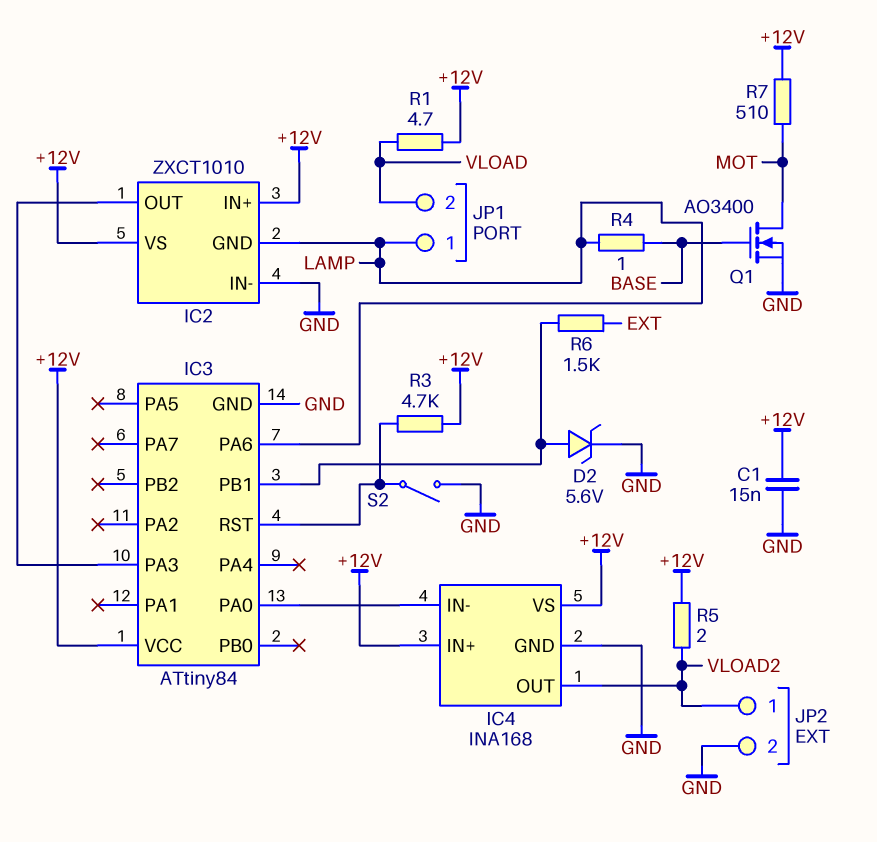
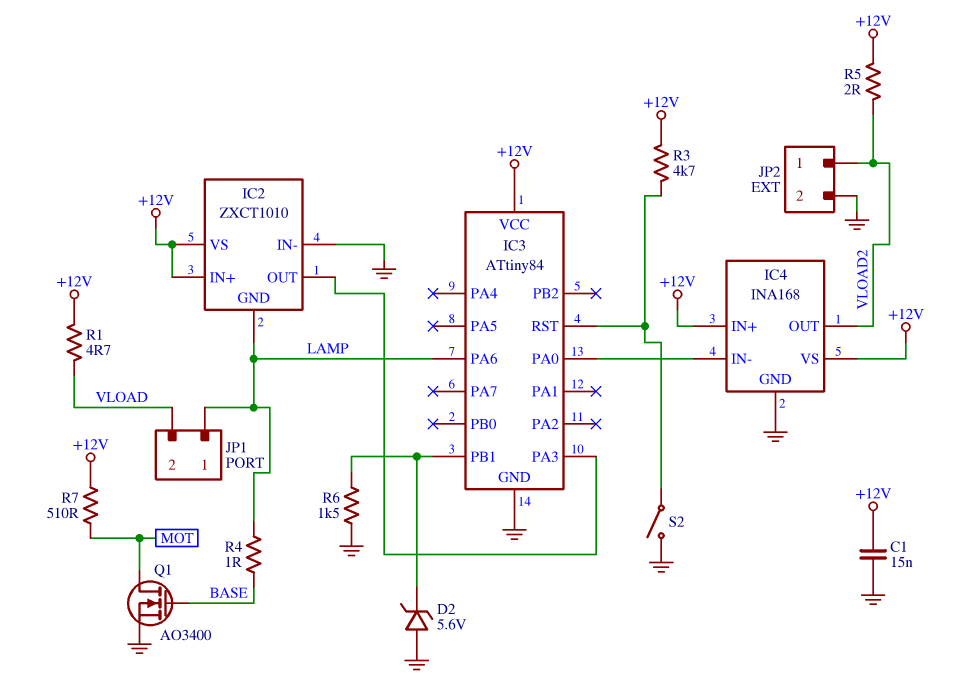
D2: zener 5.6V (A IC3/PB1, K GND) -> zener 5.6V (A GND, K IC3/PB1)
R6: 1.5k (EXT, IC3/PB1) -> 1.5k (GND, IC3/PB1)

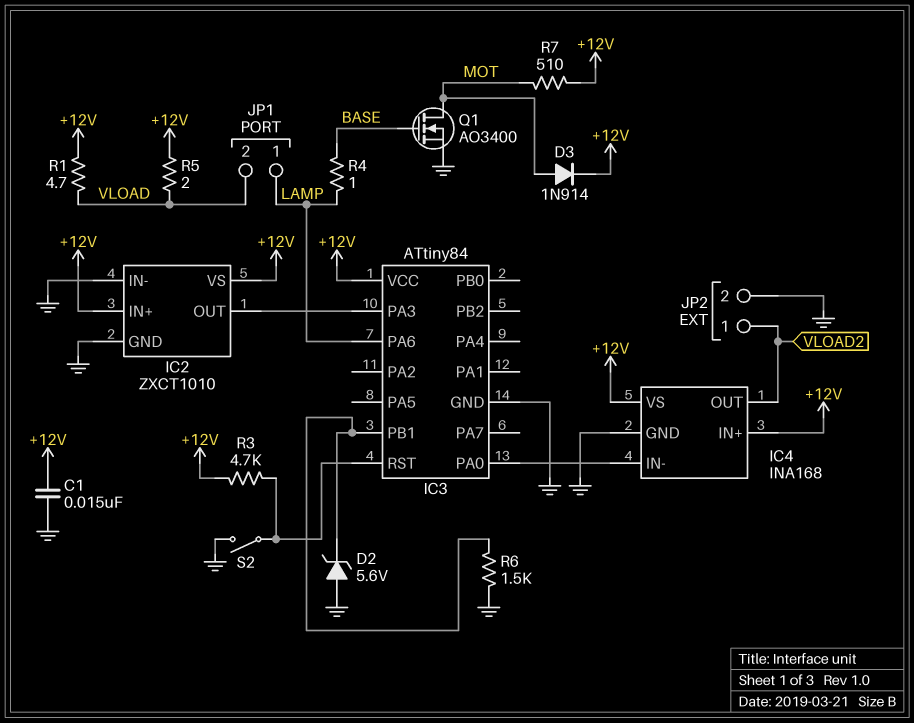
D3: none -> diode 1N914 (A MOT, K +12V)
IC2 pin GND: LAMP -> GND
R5: 2 (+12V, VLOAD2) -> 2 (+12V, VLOAD)

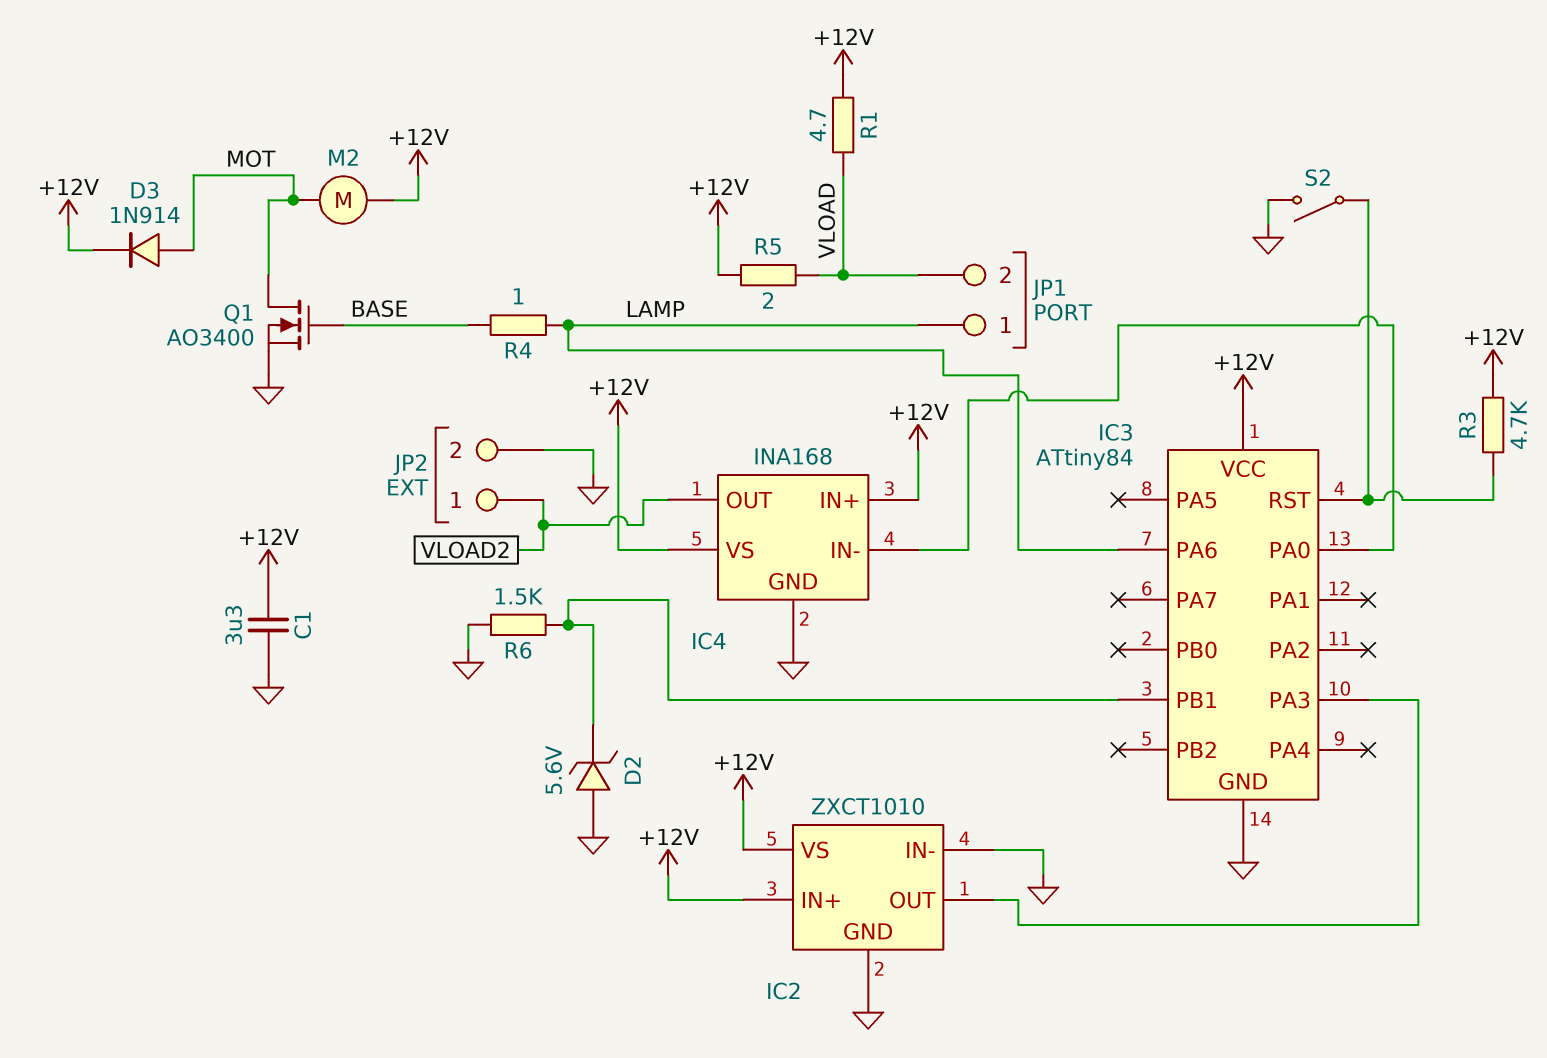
C1: 15nF (+12V, GND) -> 3.3uF (+12V, GND)
M2: none -> motor (+12V, MOT)
R7: 510 (+12V, MOT) -> none

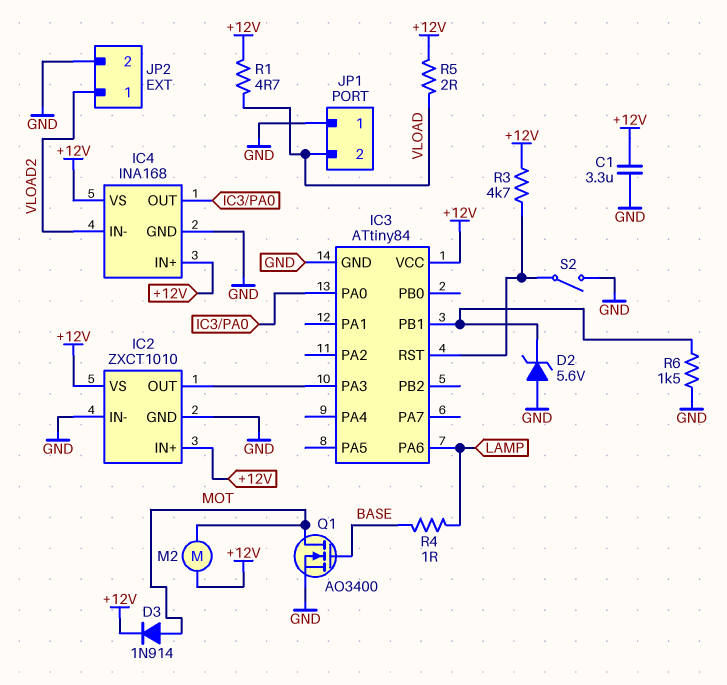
IC4 pin IN-: IC3/PA0 -> VLOAD2
IC4 pin OUT: VLOAD2 -> IC3/PA0
JP1 pin 1: LAMP -> GND

